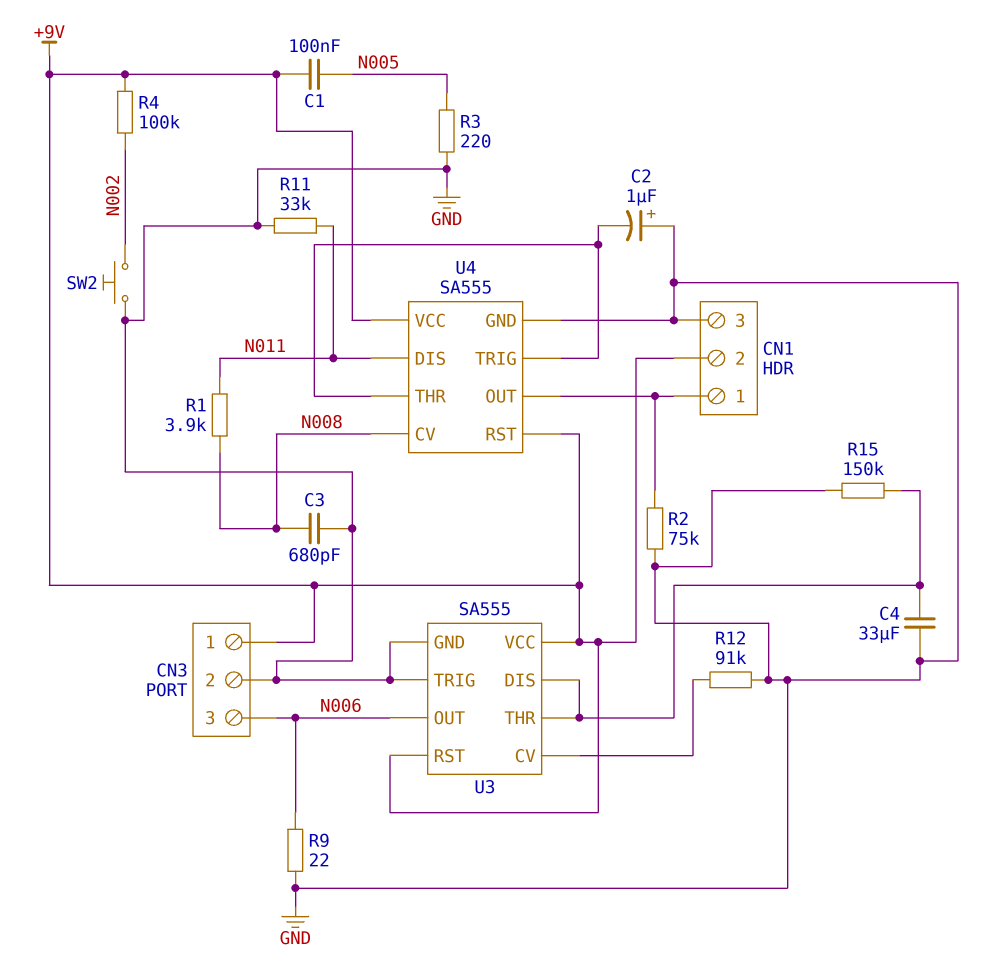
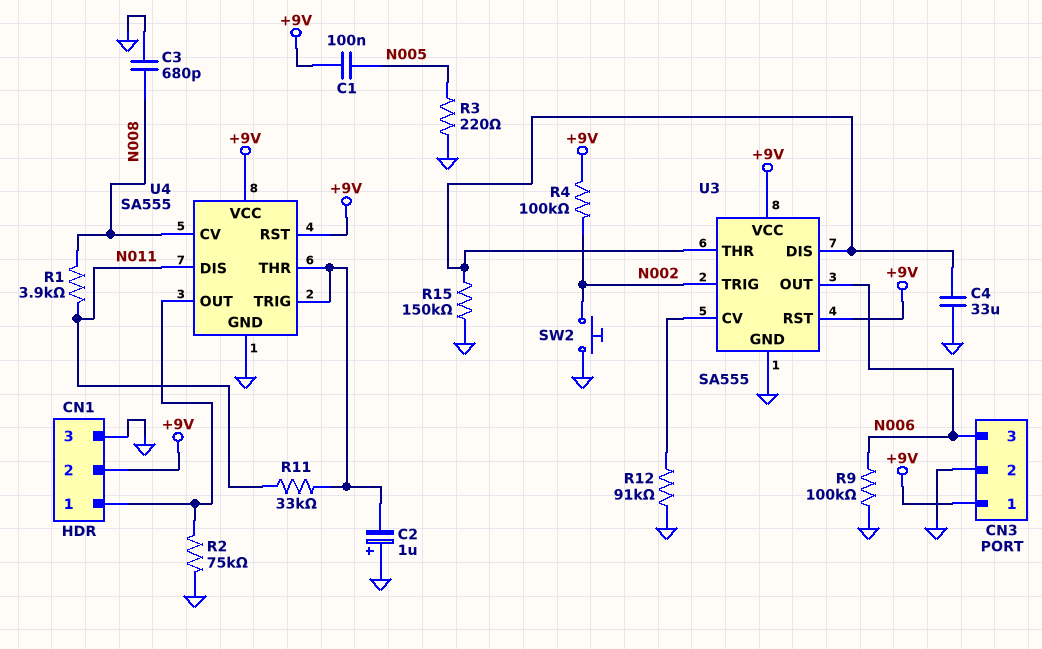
R9: 22 (GND, N006) -> 100k (GND, N006)
R11: 33k (GND, N011) -> 33k (N011, U4/THR)
U3 pin TRIG: GND -> N002

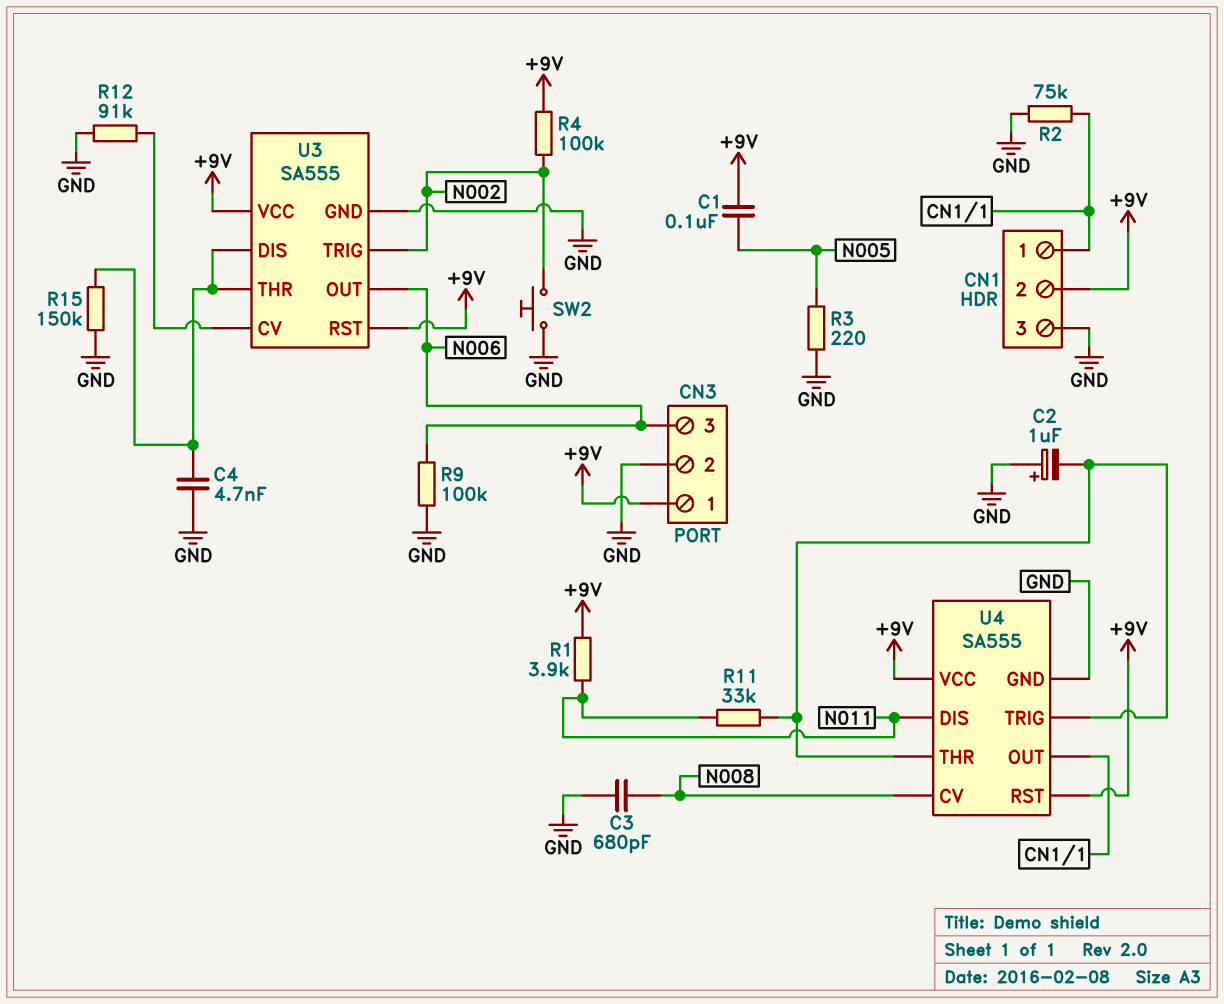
C4: 33uF (GND, U3/DIS) -> 4.7nF (GND, U3/DIS)
R1: 3.9k (N008, N011) -> 3.9k (+9V, N011)

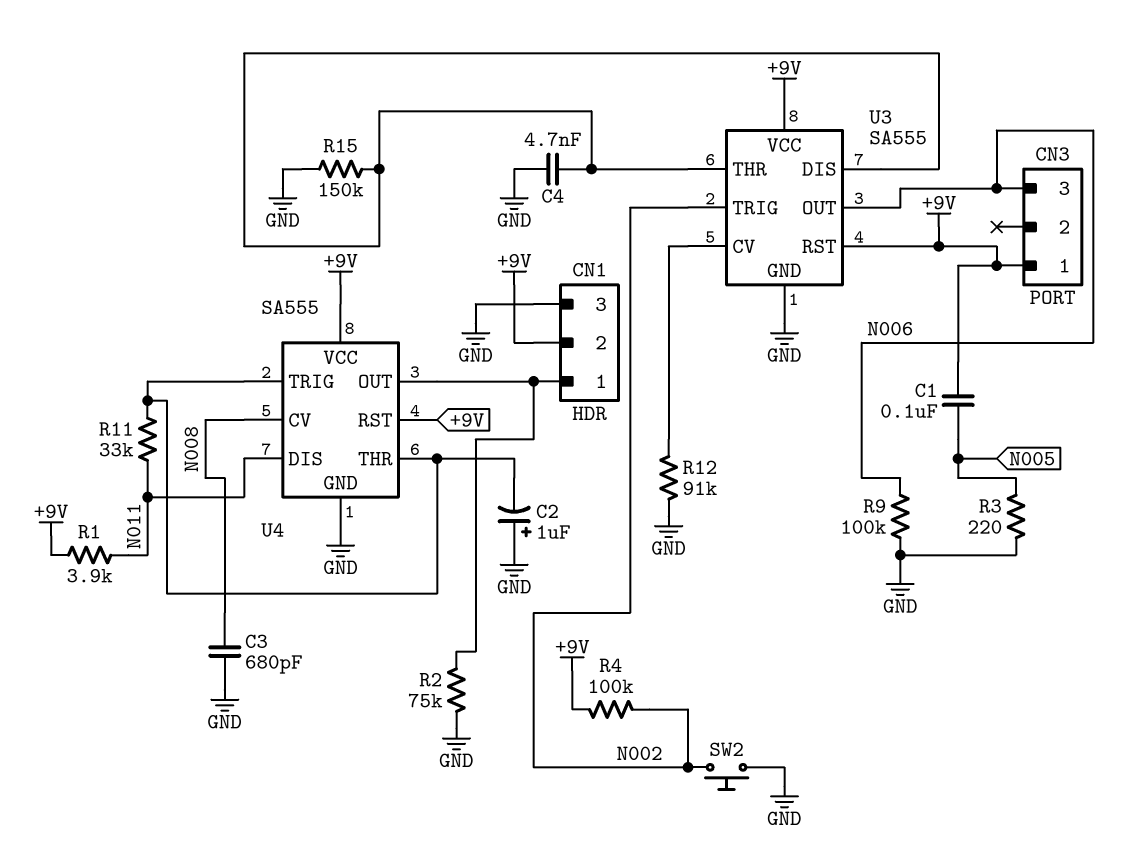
CN3 pin 2: GND -> none

